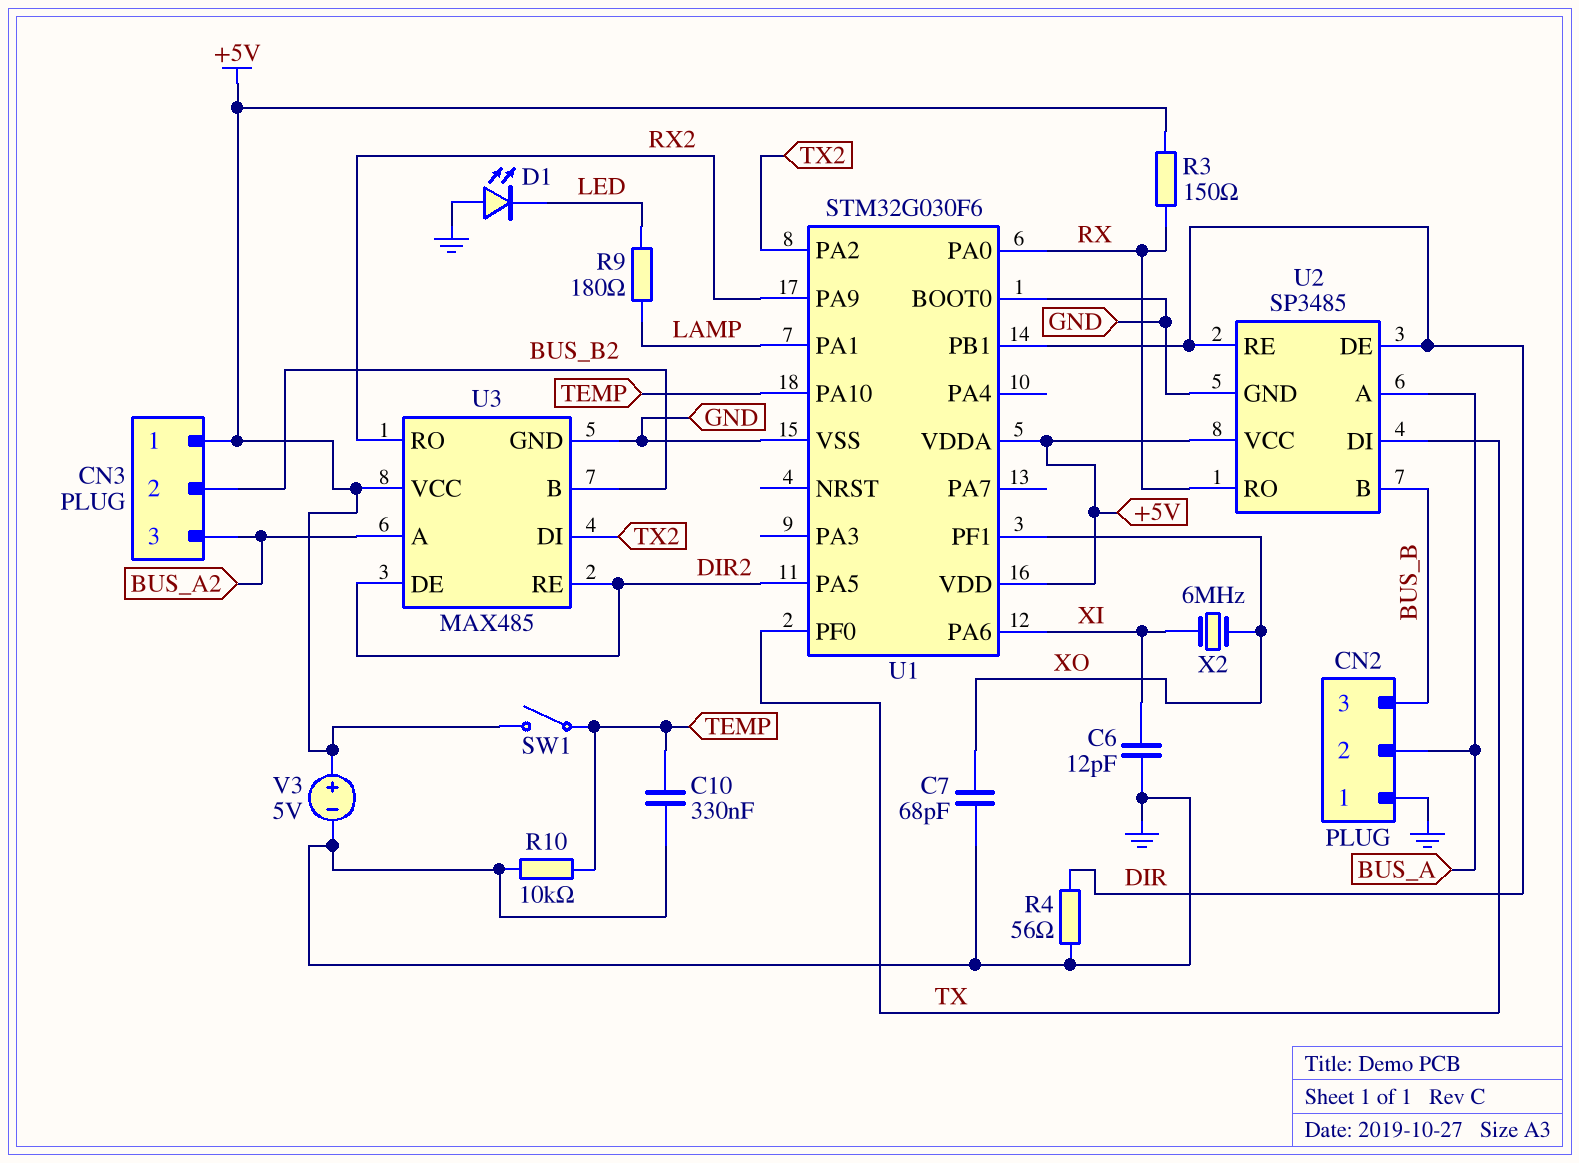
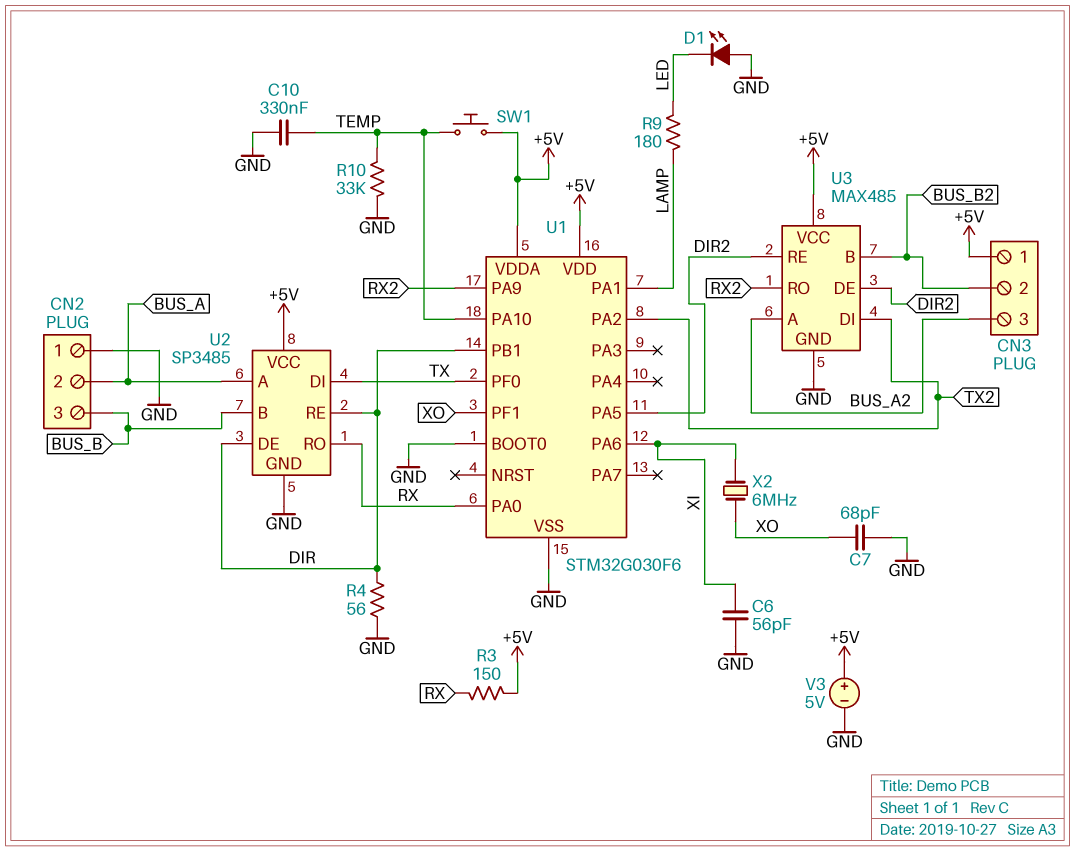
C6: 12pF (GND, XI) -> 56pF (GND, XI)
R10: 10k (GND, TEMP) -> 33k (GND, TEMP)
SW1: switch (+5V, TEMP) -> button (+5V, TEMP)

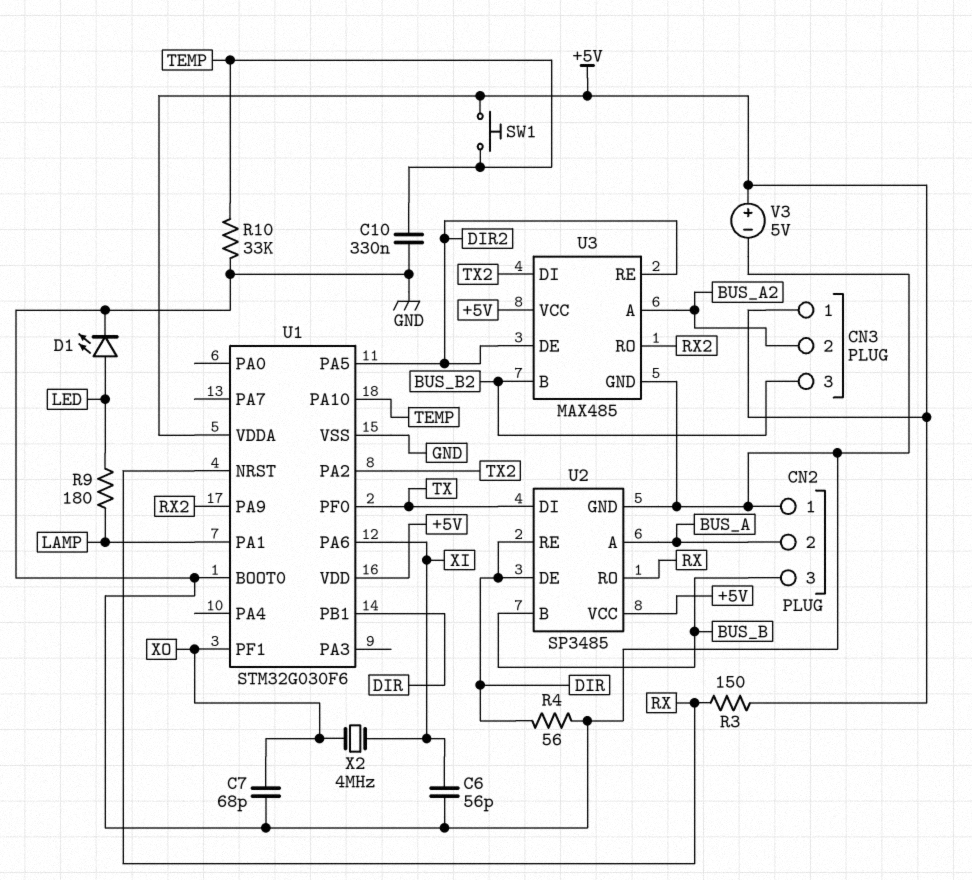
CN3 pin 2: BUS_B2 -> BUS_A2
CN3 pin 3: BUS_A2 -> BUS_B2
D1: LED (A GND, K LED) -> LED (A LED, K GND)
U1 pin NRST: none -> RX
U1 pin PA0: RX -> none
X2: 6MHz (XI, XO) -> 4MHz (XI, XO)

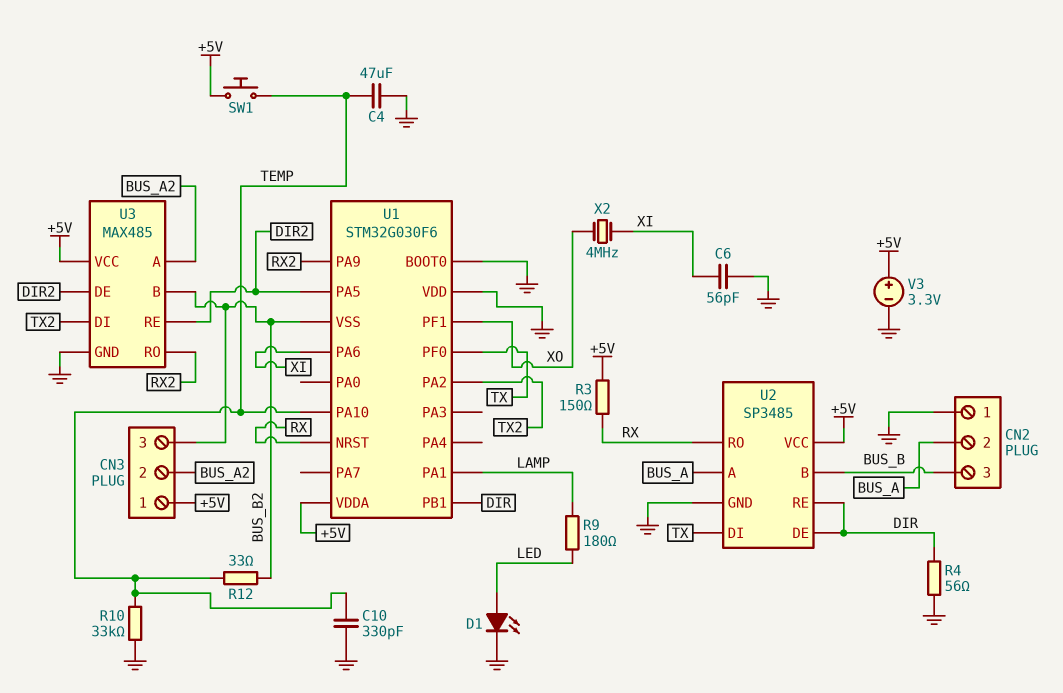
C4: none -> 47uF (GND, TEMP)
C7: 68pF (GND, XO) -> none
C10: 330nF (GND, TEMP) -> 330pF (GND, TEMP)
R12: none -> 33 (BUS_B2, TEMP)
U1 pin VDD: +5V -> GND
U1 pin VSS: GND -> BUS_B2
V3: 5V (plus +5V, minus GND) -> 3.3V (plus +5V, minus GND)

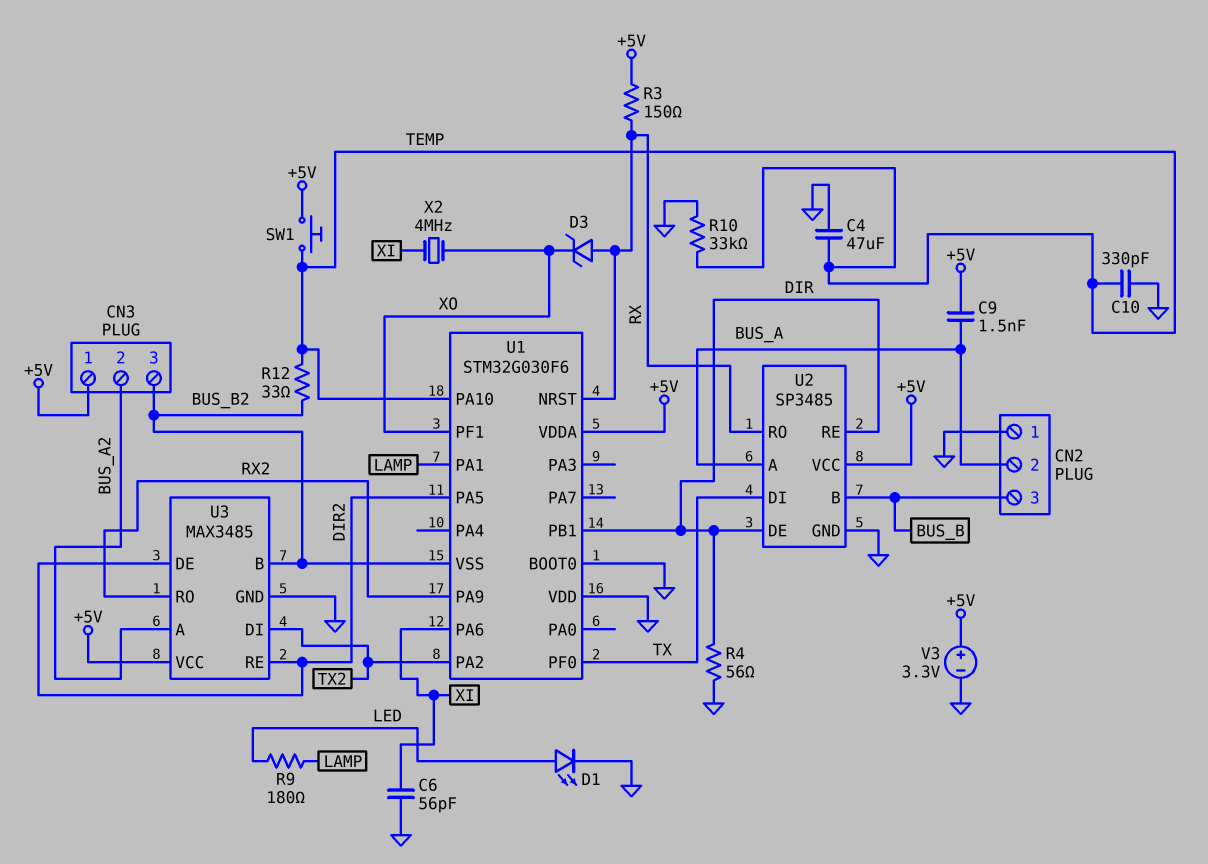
C9: none -> 1.5nF (+5V, BUS_A)
D3: none -> zener (A RX, K XO)
U3: MAX485 -> MAX3485

